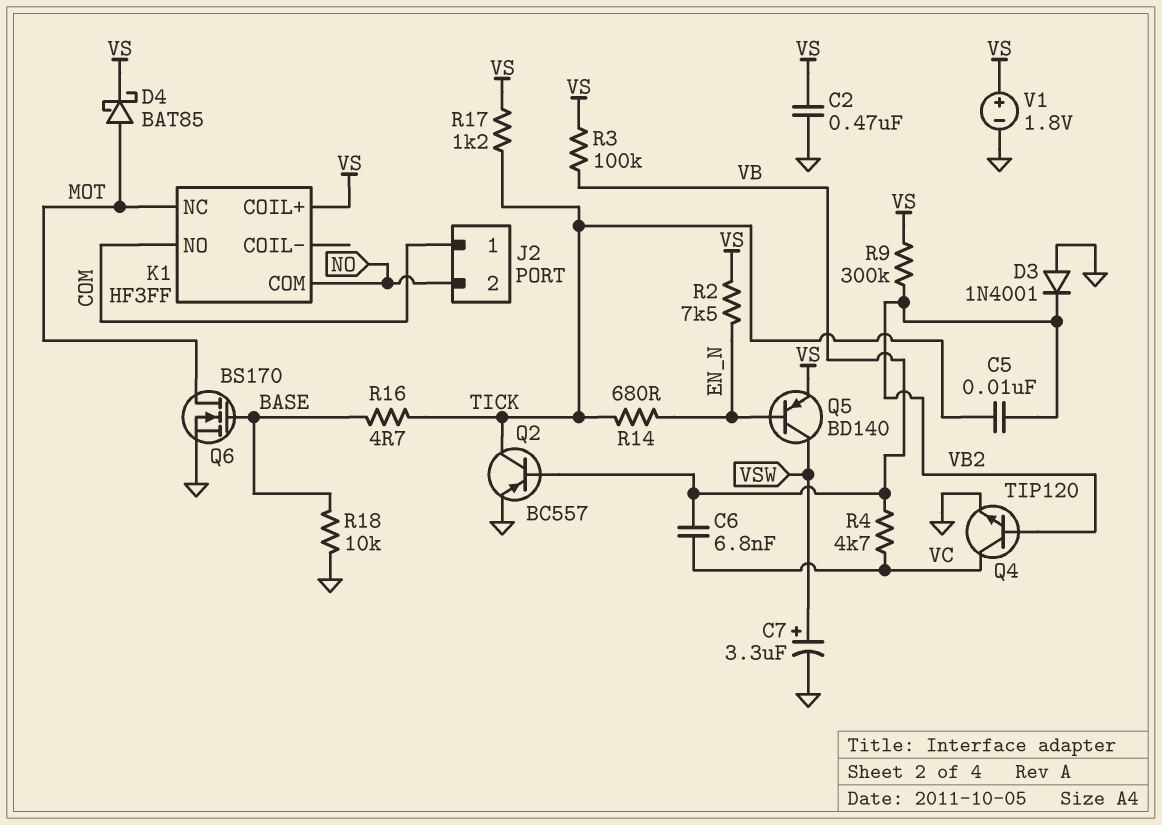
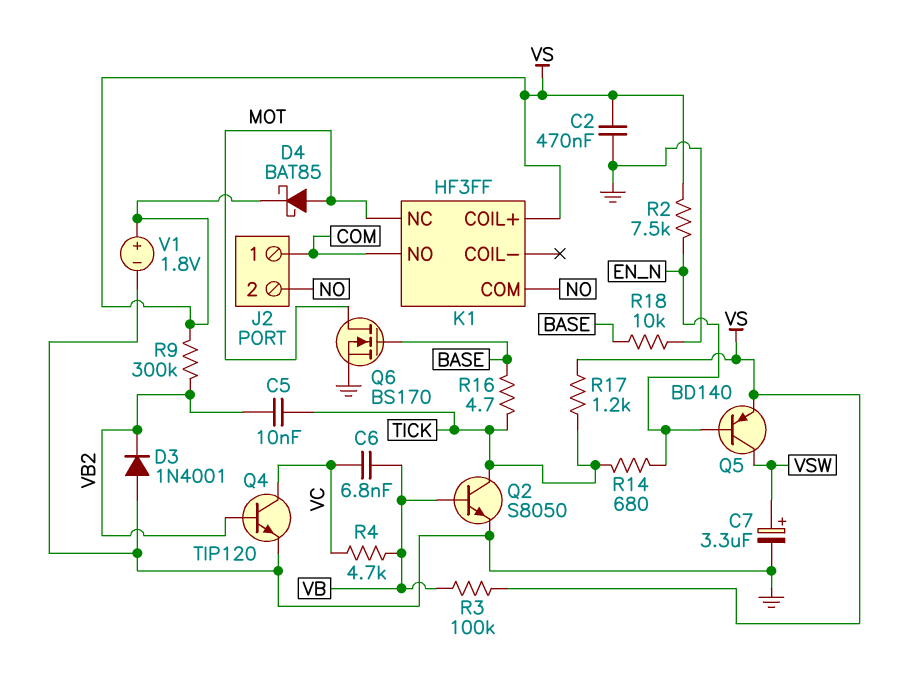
Q2: PNP BC557 (B VB, C TICK, E GND) -> NPN S8050 (B VB, C TICK, E GND)

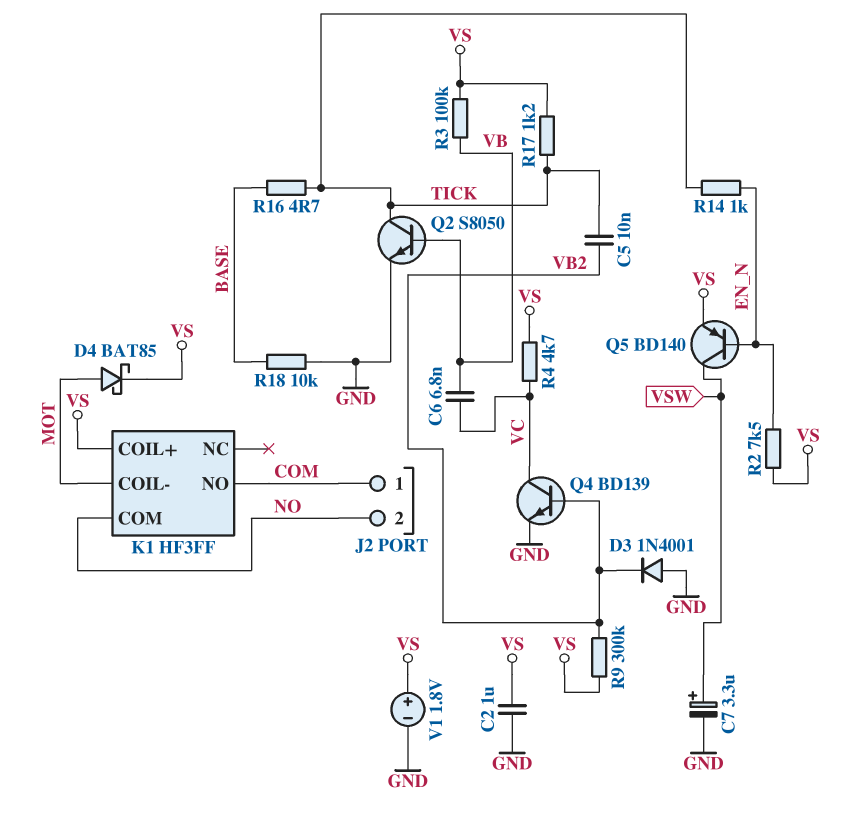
C2: 470nF (GND, VS) -> 1uF (GND, VS)
K1 pin COIL-: none -> MOT
K1 pin NC: MOT -> none
Q4: NPN TIP120 (B VB2, C VC, E GND) -> NPN BD139 (B VB2, C VC, E GND)
Q6: NMOS BS170 (G BASE, D MOT, S GND) -> none
R4: 4.7k (VB, VC) -> 4.7k (VC, VS)
R14: 680 (EN_N, TICK) -> 1k (EN_N, TICK)

